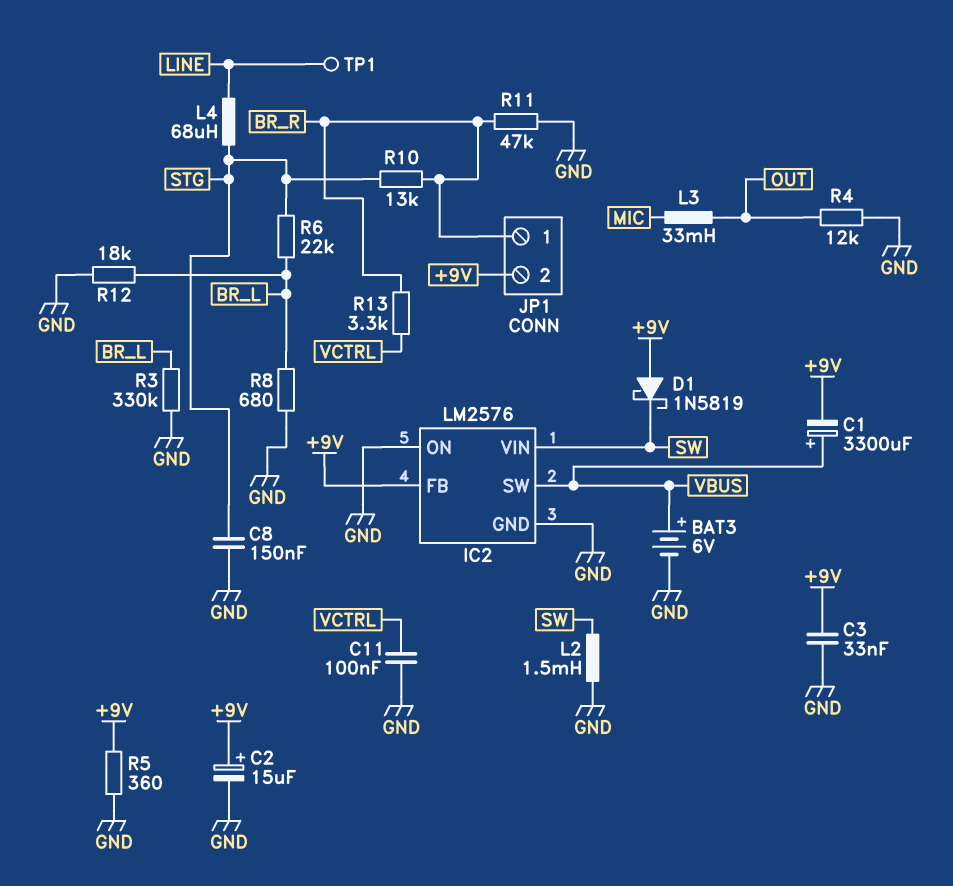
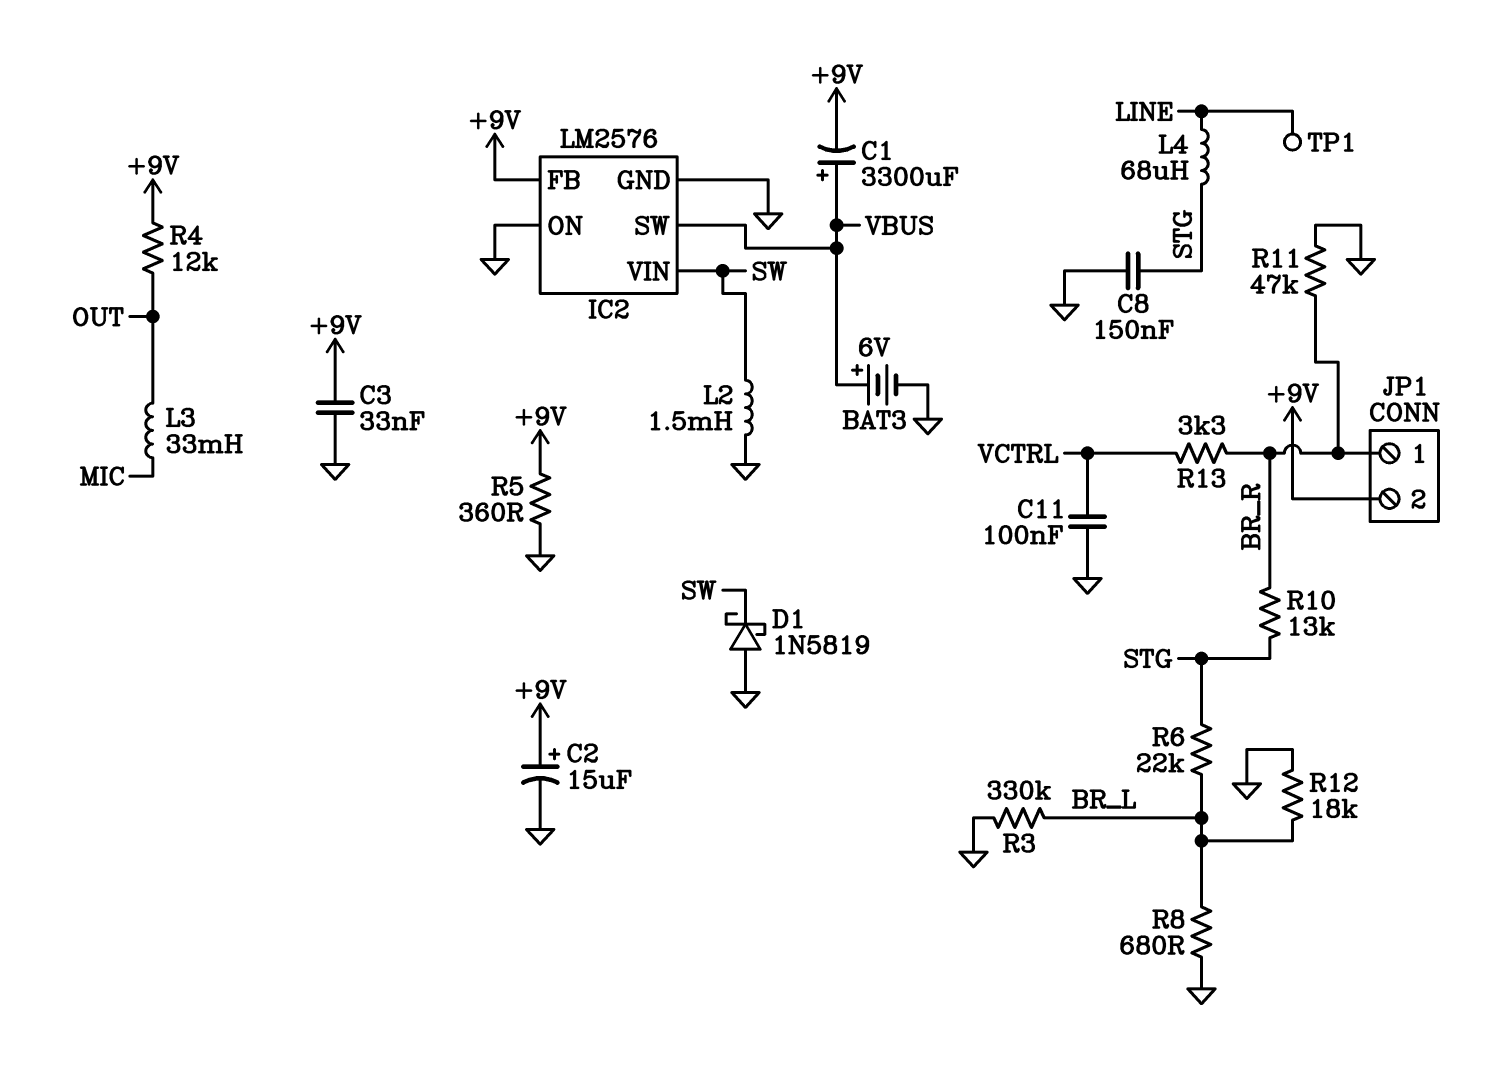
D1: schottky 1N5819 (A +9V, K SW) -> schottky 1N5819 (A GND, K SW)
R4: 12k (GND, OUT) -> 12k (+9V, OUT)

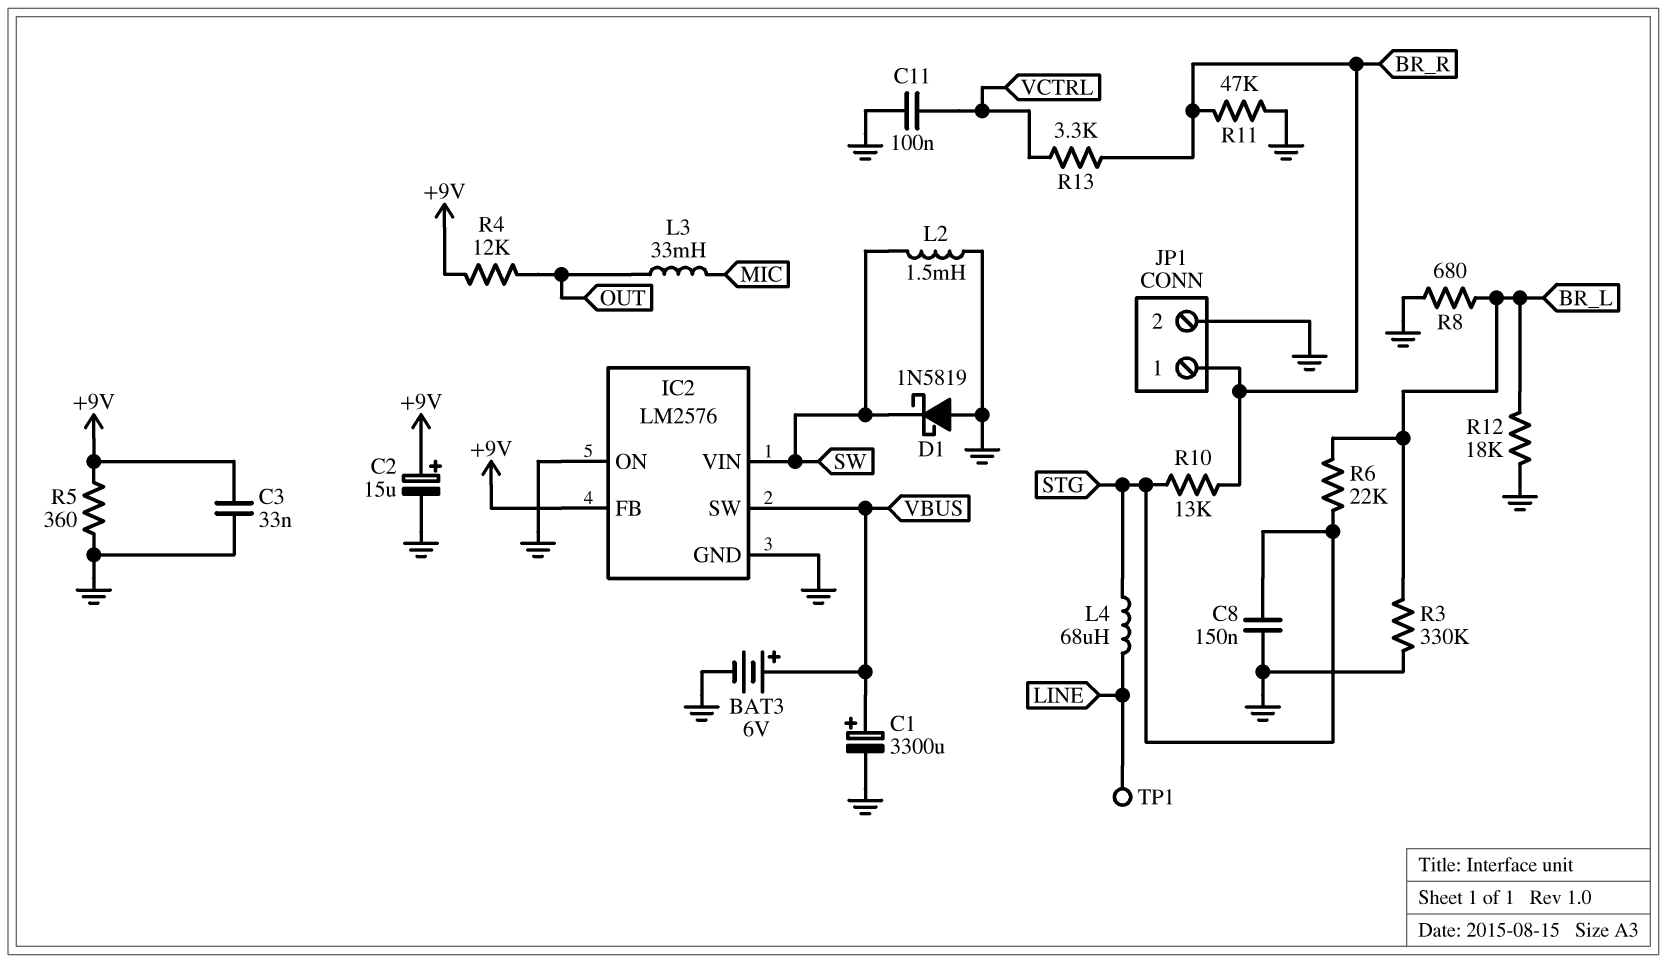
C1: 3300uF (plus VBUS, minus +9V) -> 3300uF (plus VBUS, minus GND)
JP1 pin 2: +9V -> GND

